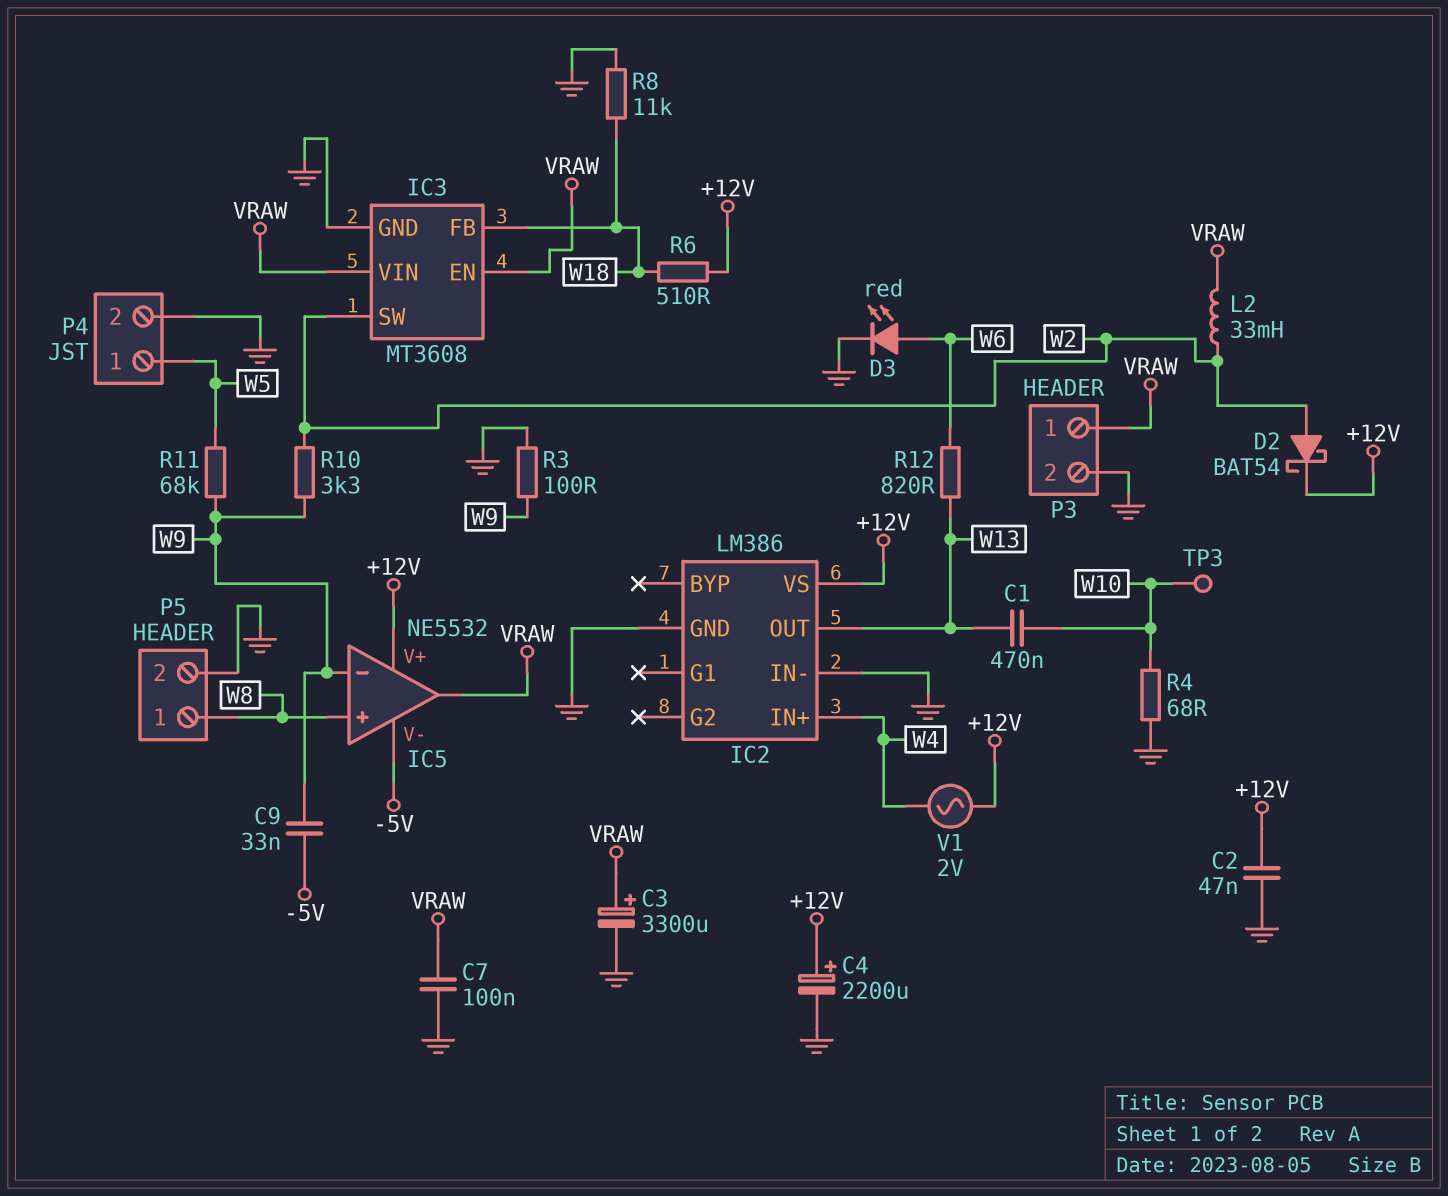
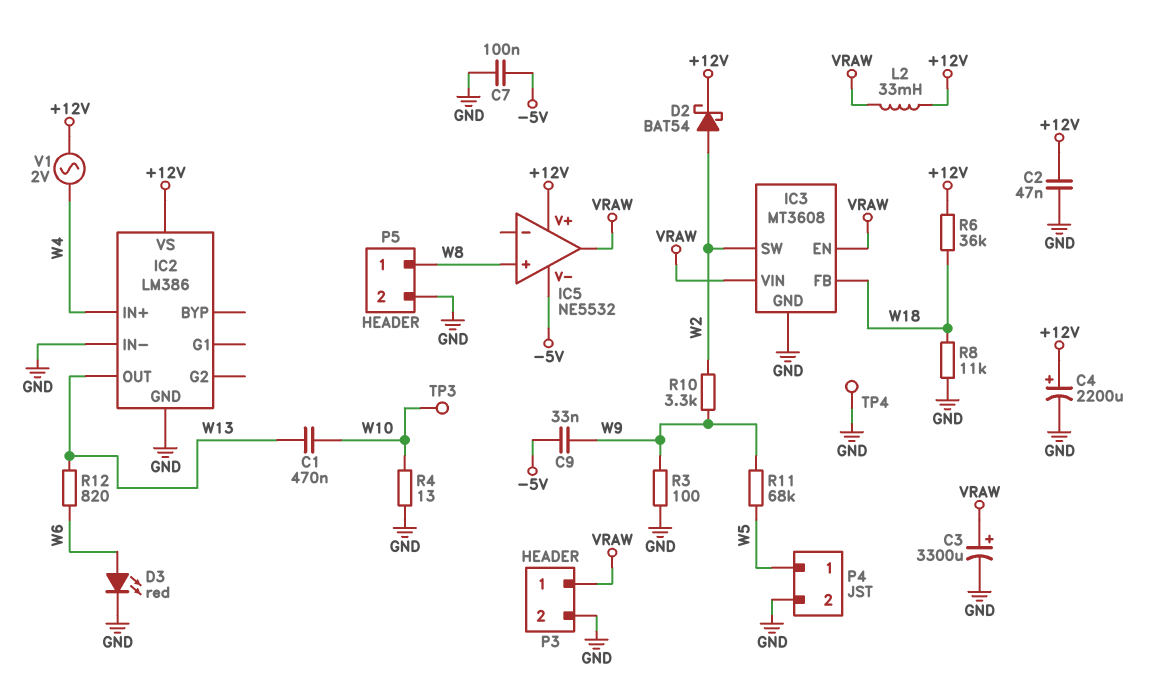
C7: 100nF (GND, VRAW) -> 100nF (-5V, GND)
IC5 pin in-: W9 -> none
L2: 33mH (VRAW, W2) -> 33mH (+12V, VRAW)
R4: 68 (GND, W10) -> 13 (GND, W10)
R6: 510 (+12V, W18) -> 36k (+12V, W18)
TP4: none -> test point (GND)

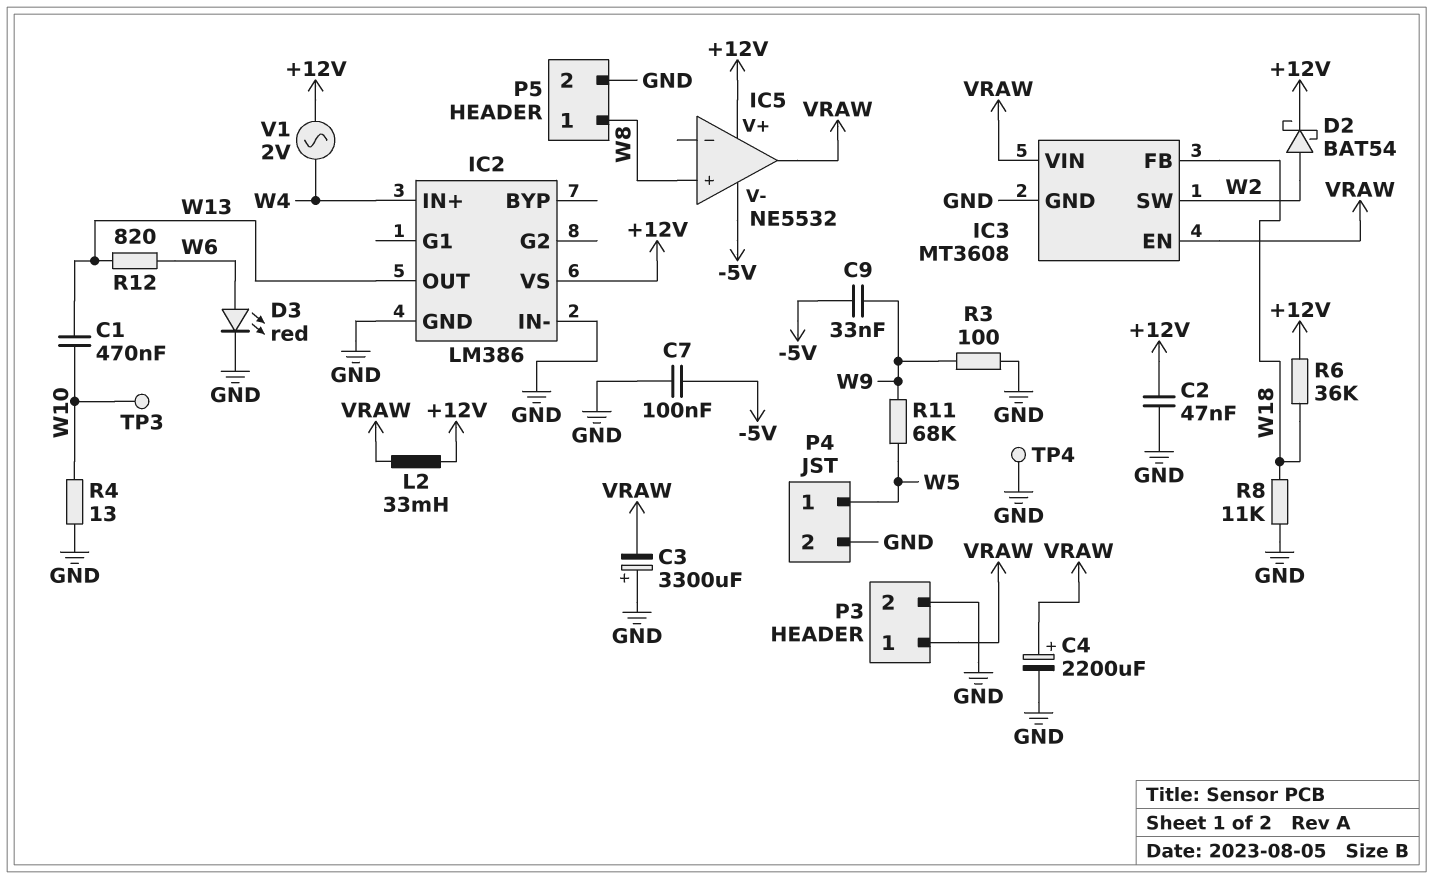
C3: 3300uF (plus VRAW, minus GND) -> 3300uF (plus GND, minus VRAW)
C4: 2200uF (plus +12V, minus GND) -> 2200uF (plus VRAW, minus GND)
R10: 3.3k (W2, W9) -> none

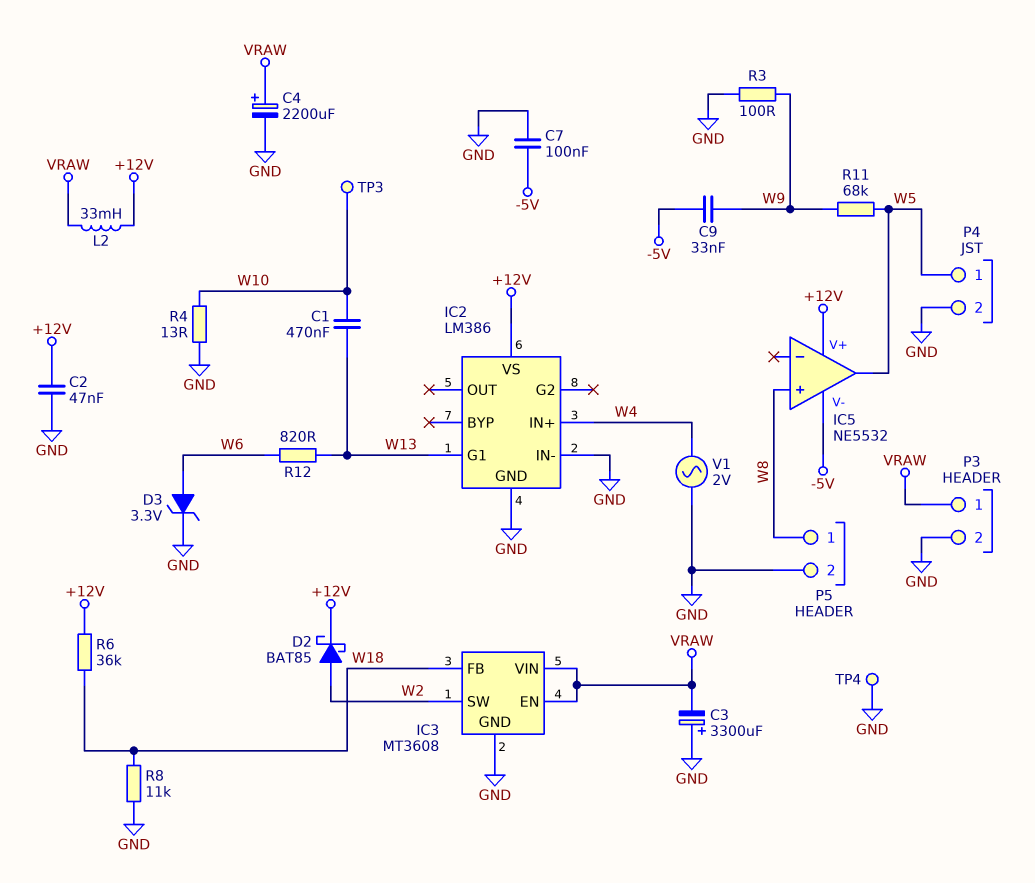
D2: schottky BAT54 (A W2, K +12V) -> schottky BAT85 (A W2, K +12V)
D3: LED red (A W6, K GND) -> zener 3.3V (A W6, K GND)
IC2 pin G1: none -> W13
IC2 pin OUT: W13 -> none
IC5 pin out: VRAW -> W5
V1: AC 2V (+12V, W4) -> AC 2V (GND, W4)

